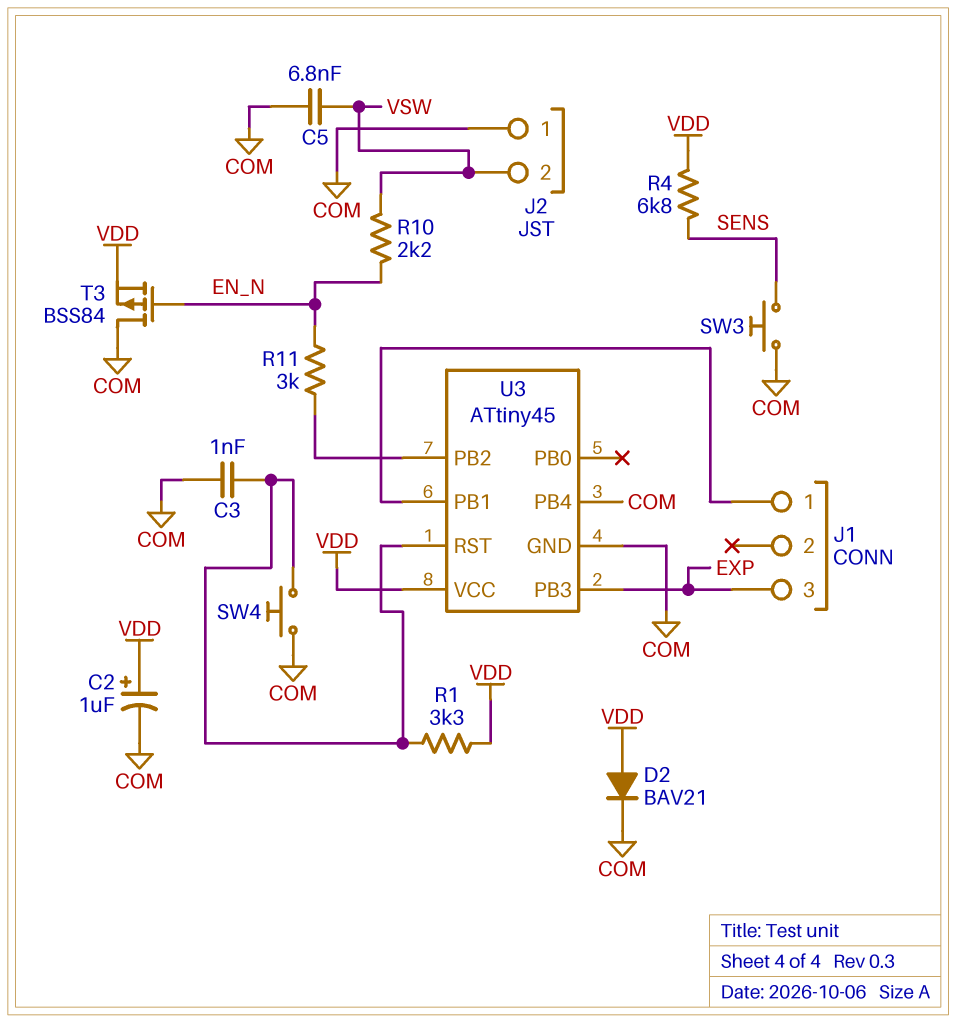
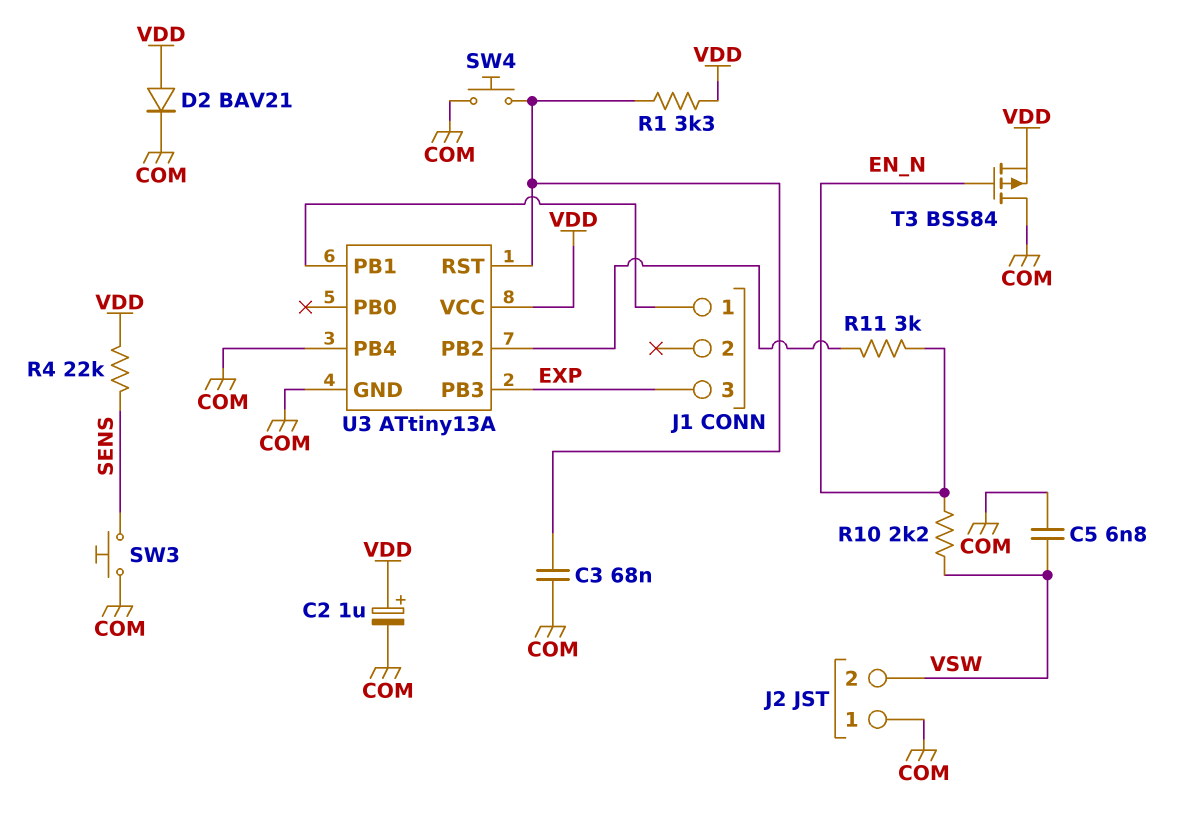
C3: 1nF (COM, U3/RST) -> 68nF (COM, U3/RST)
R4: 6.8k (SENS, VDD) -> 22k (SENS, VDD)
U3: ATtiny45 -> ATtiny13A

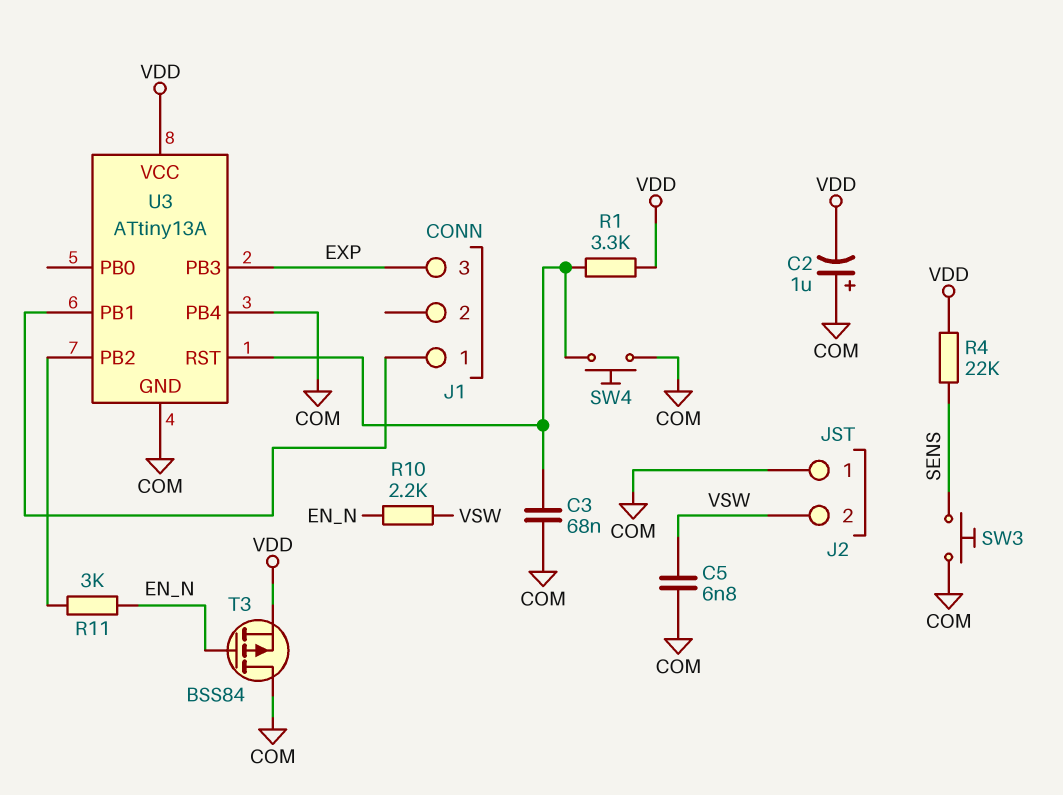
C2: 1uF (plus VDD, minus COM) -> 1uF (plus COM, minus VDD)
D2: diode BAV21 (A VDD, K COM) -> none

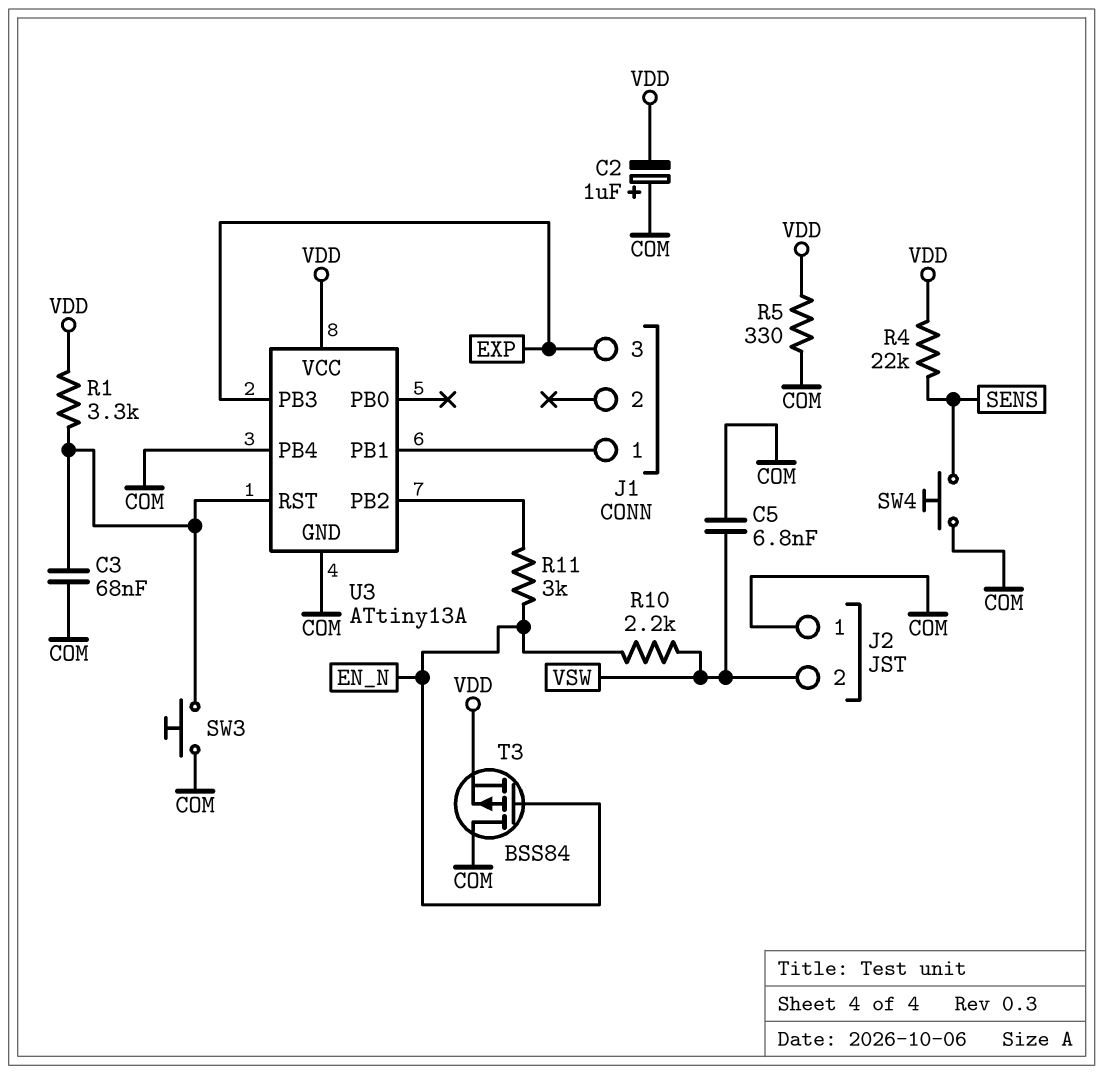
R5: none -> 330 (COM, VDD)
SW3: button (COM, SENS) -> button (COM, U3/RST)
SW4: button (COM, U3/RST) -> button (COM, SENS)

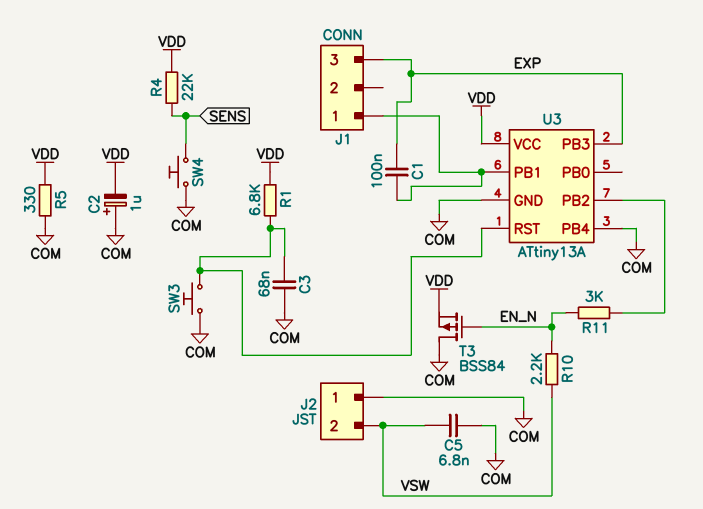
C1: none -> 100nF (EXP, J1/1)
R1: 3.3k (U3/RST, VDD) -> 6.8k (U3/RST, VDD)

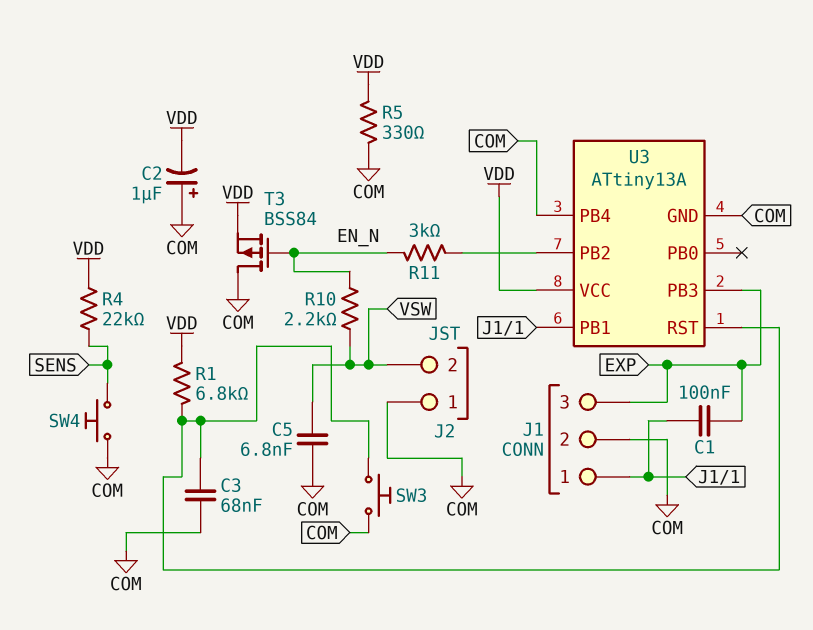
J1 pin 2: none -> COM

